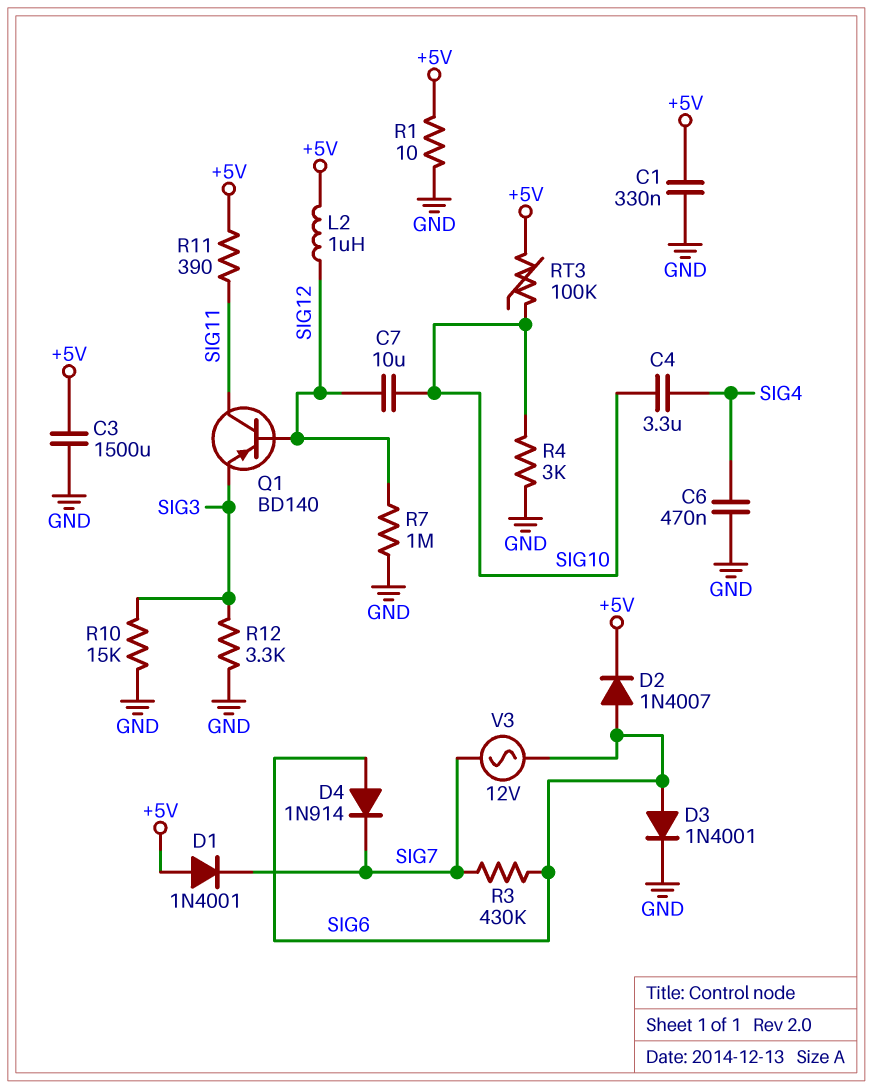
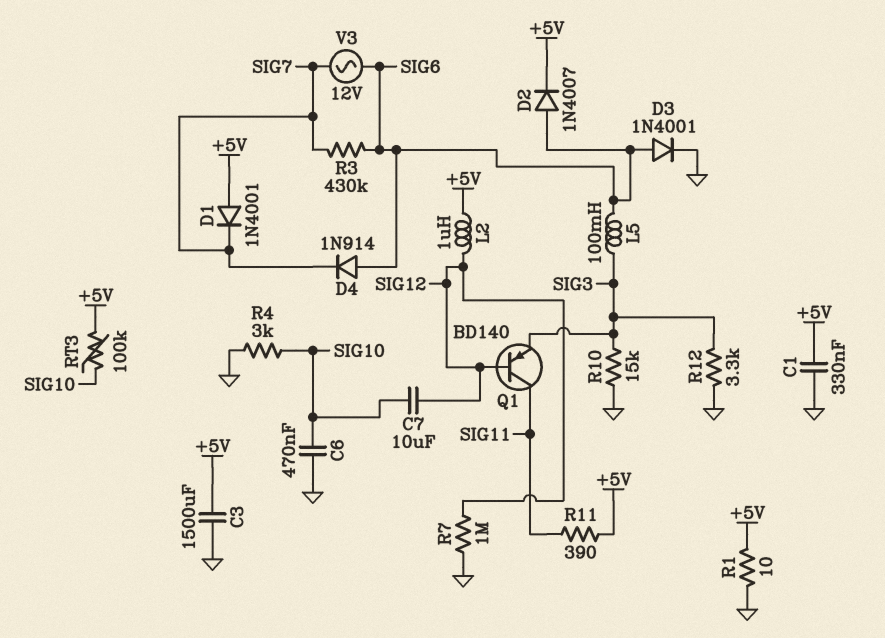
C4: 3.3uF (SIG4, SIG10) -> none
C6: 470nF (GND, SIG4) -> 470nF (GND, SIG10)
L5: none -> 100mH (SIG3, SIG6)

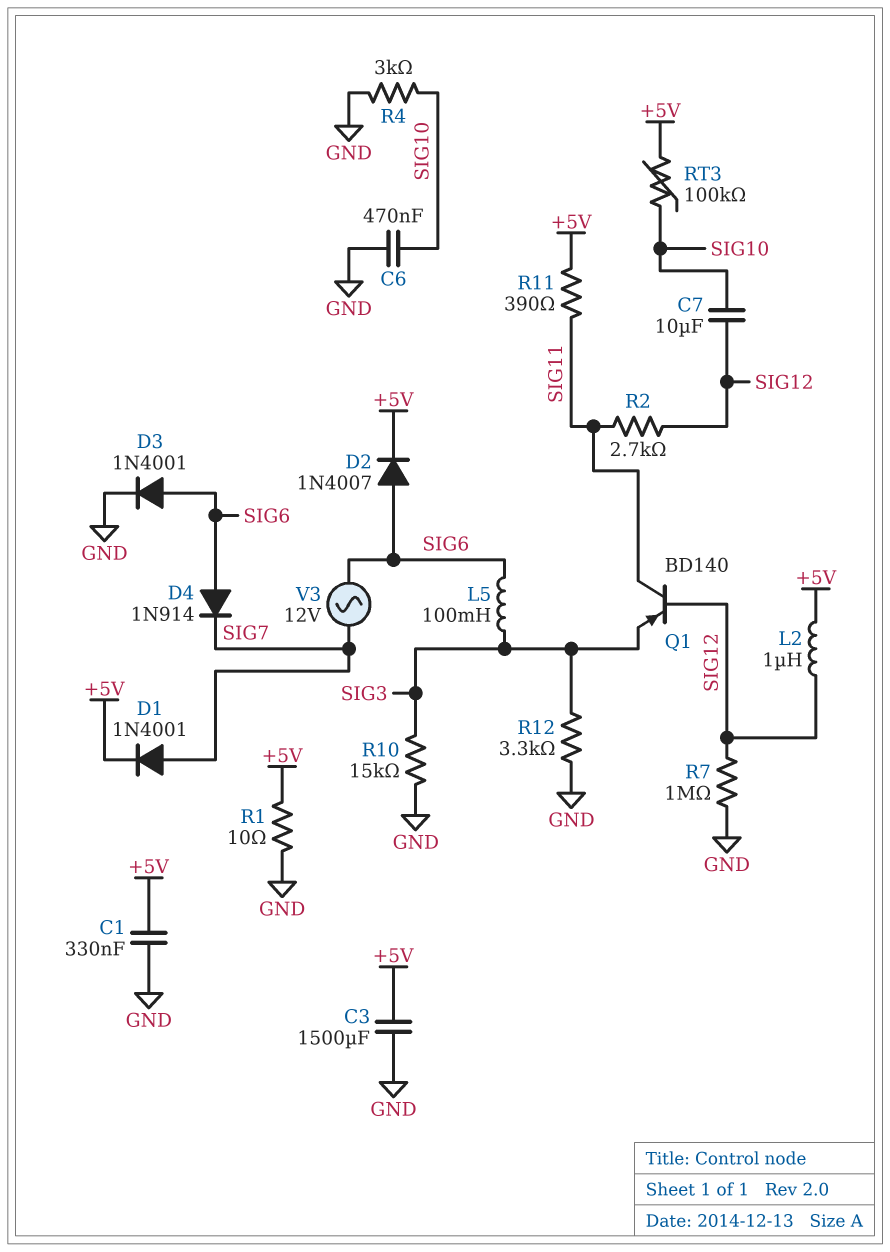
D1: diode 1N4001 (A +5V, K SIG7) -> diode 1N4001 (A SIG7, K +5V)
R2: none -> 2.7k (SIG11, SIG12)
R3: 430k (SIG6, SIG7) -> none

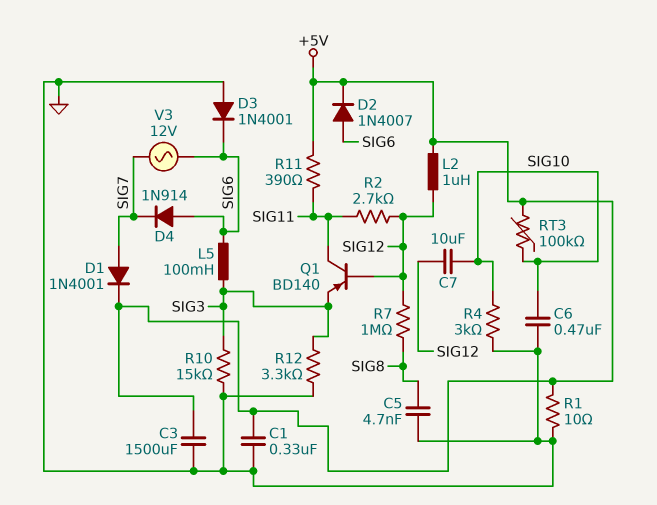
C5: none -> 4.7nF (GND, SIG8)
D3: diode 1N4001 (A SIG6, K GND) -> diode 1N4001 (A GND, K SIG6)
R7: 1M (GND, SIG12) -> 1M (SIG8, SIG12)

